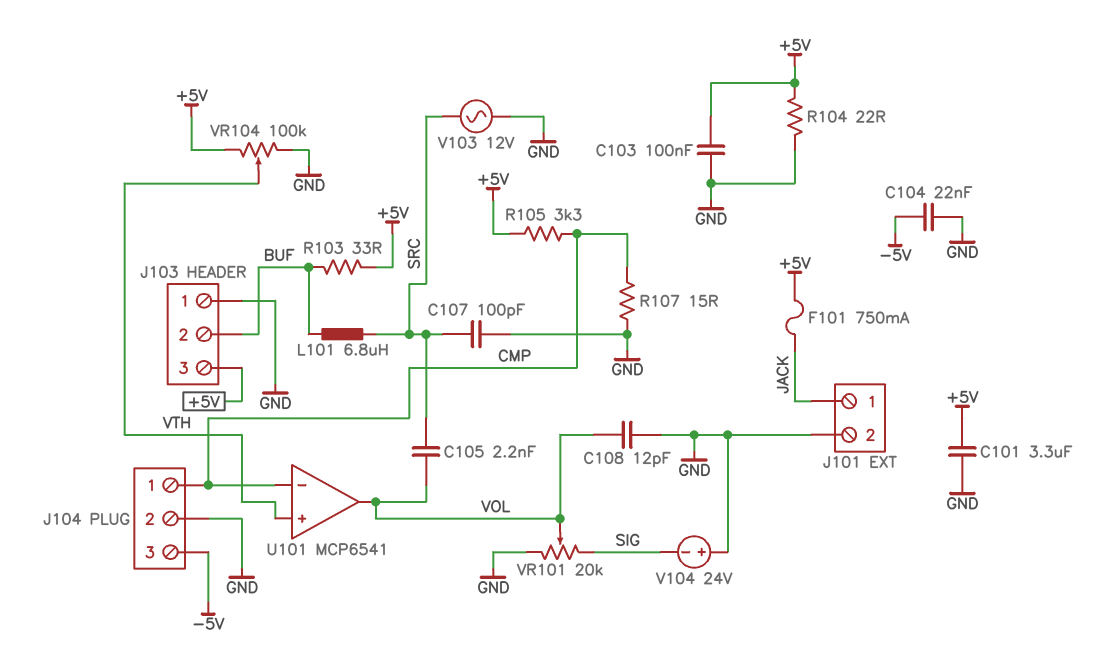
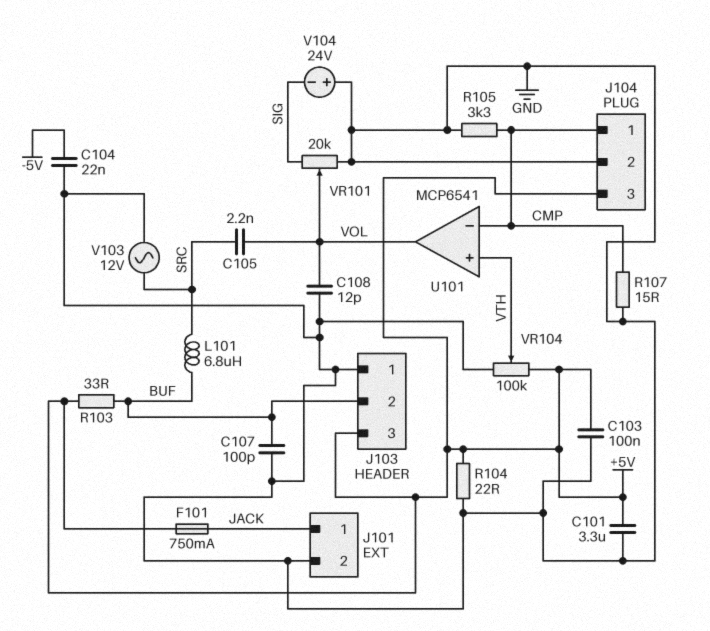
C107: 100pF (GND, SRC) -> 100pF (BUF, GND)
J104 pin 3: -5V -> +5V
R105: 3.3k (+5V, CMP) -> 3.3k (CMP, GND)

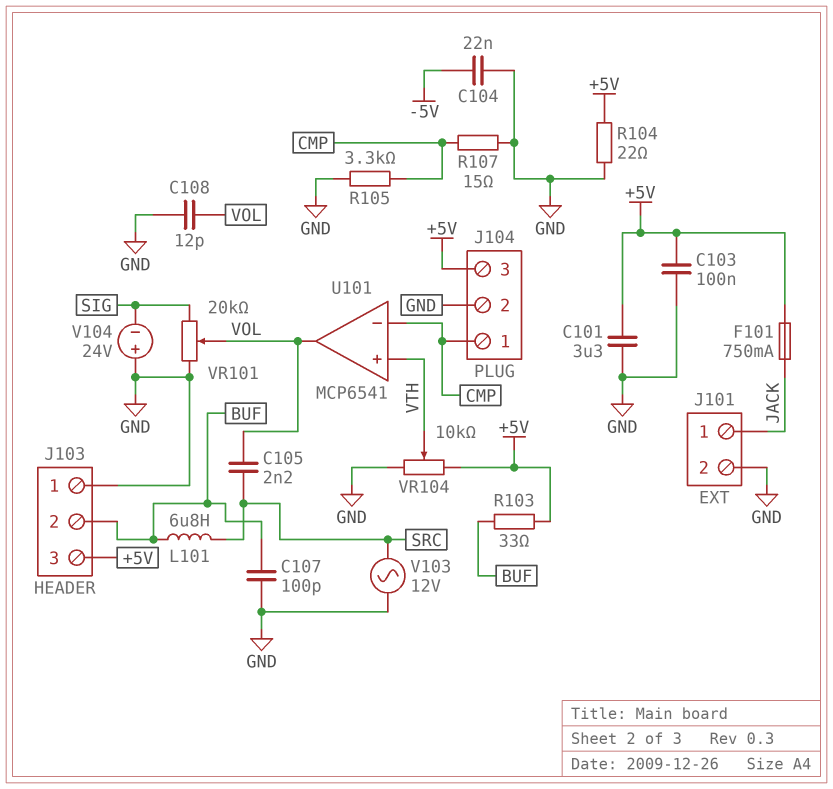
VR104: 100k (+5V, GND, wiper VTH) -> 10k (+5V, GND, wiper VTH)

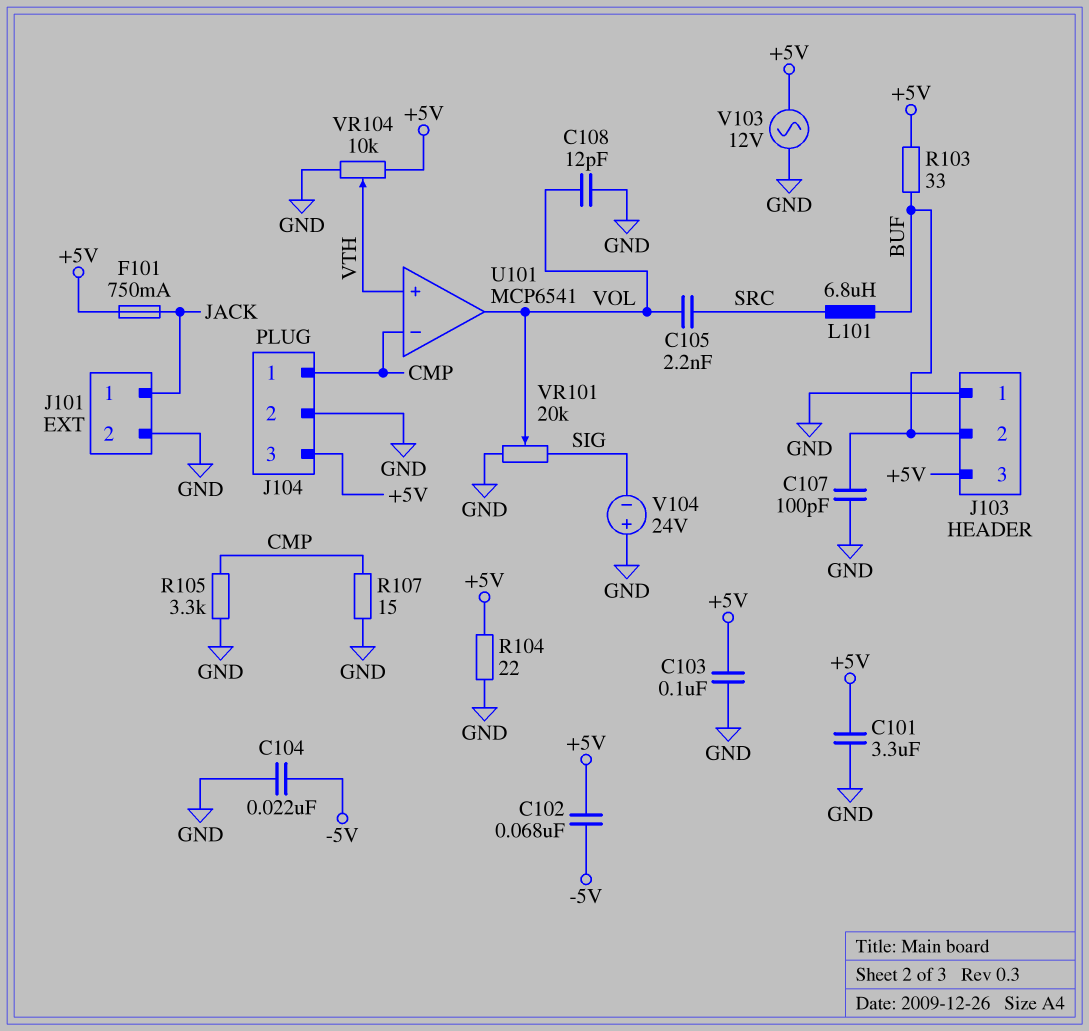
C102: none -> 68nF (+5V, -5V)
V103: AC 12V (GND, SRC) -> AC 12V (+5V, GND)

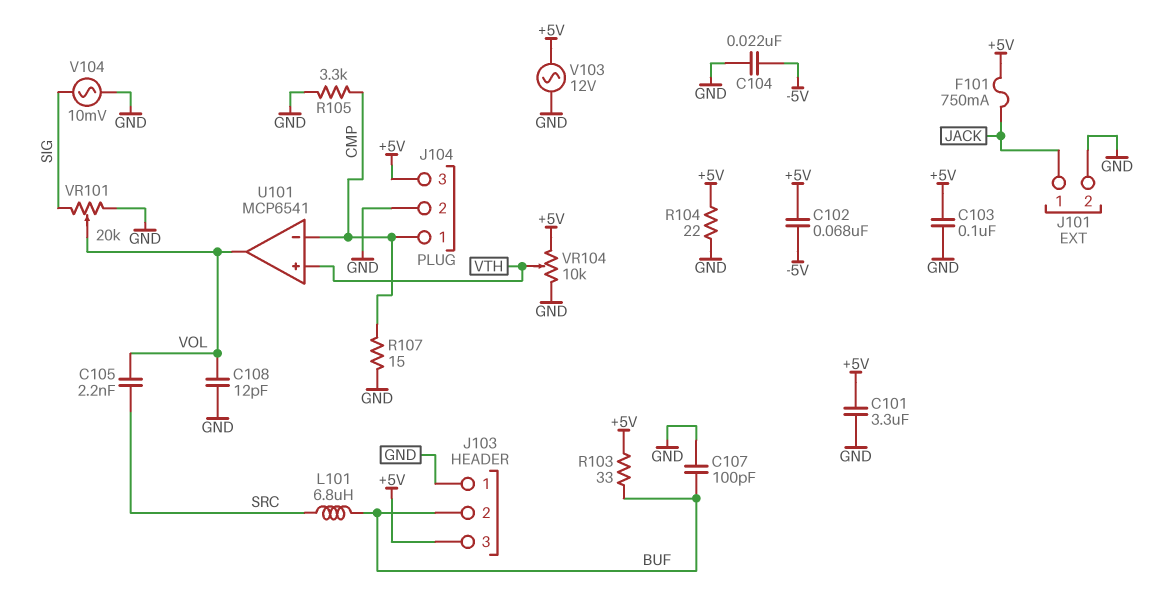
V104: 24V (plus GND, minus SIG) -> AC 10mV (GND, SIG)

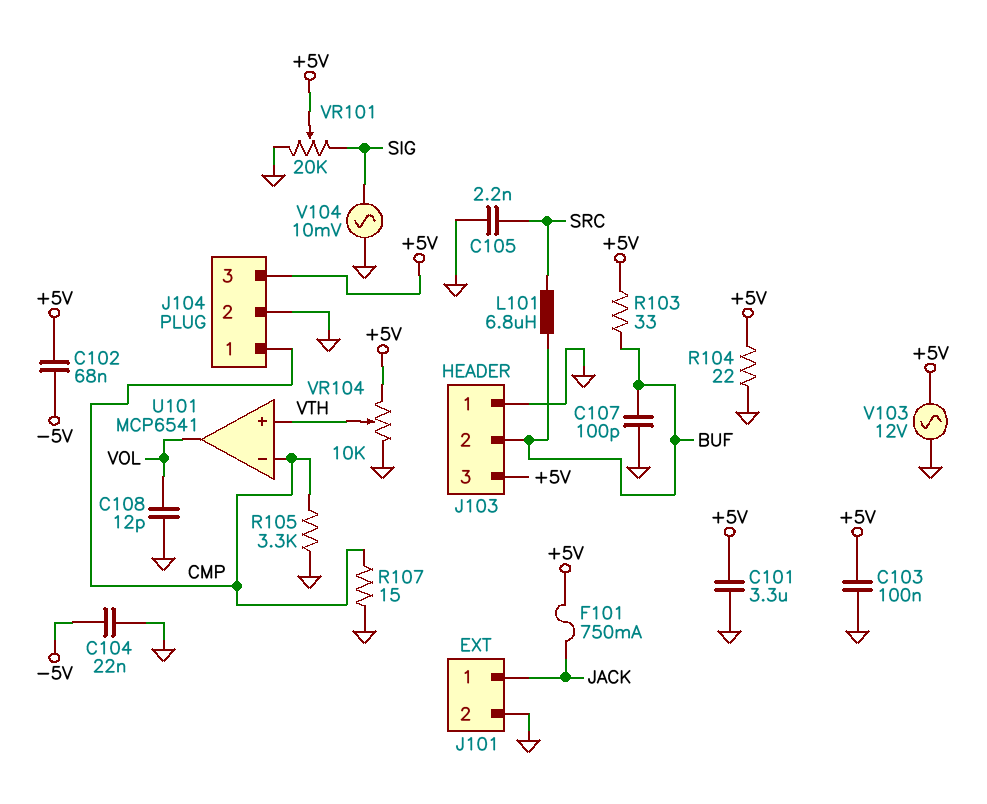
C105: 2.2nF (SRC, VOL) -> 2.2nF (GND, SRC)
VR101: 20k (GND, SIG, wiper VOL) -> 20k (GND, SIG, wiper +5V)

